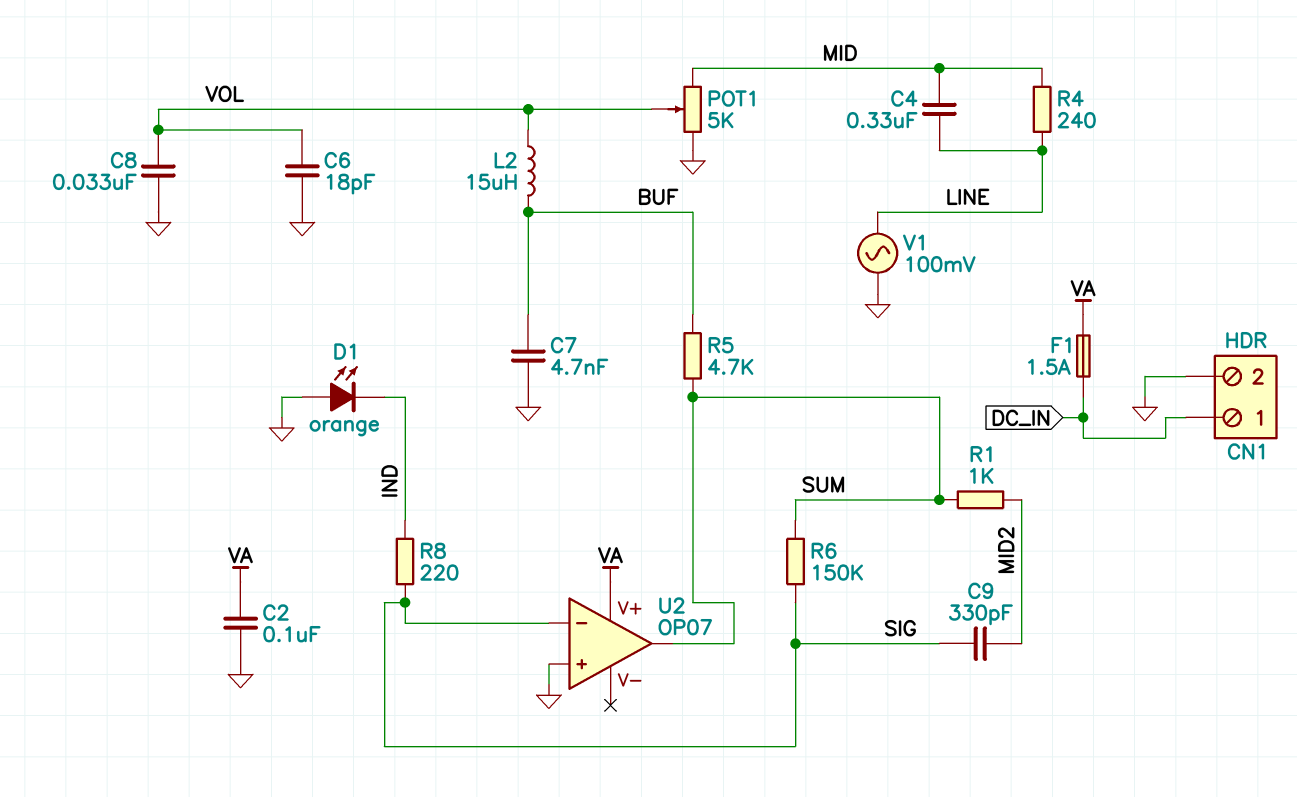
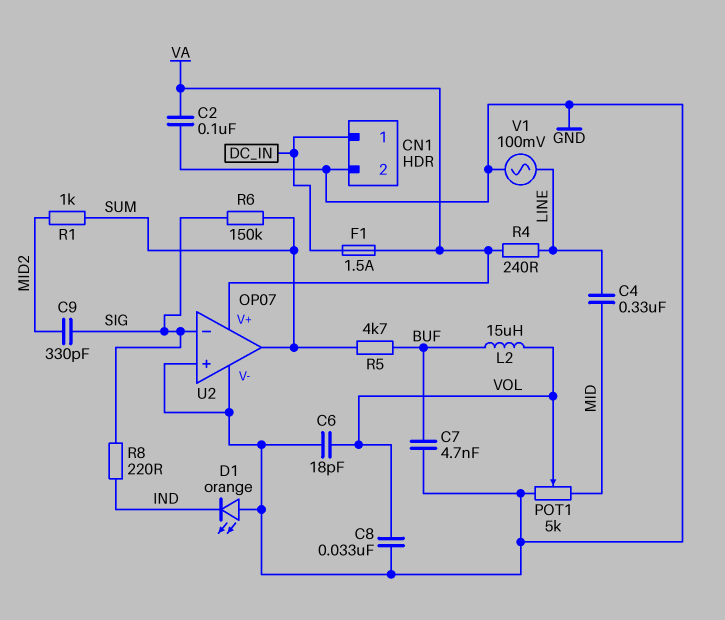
R4: 240 (LINE, MID) -> 240 (LINE, VA)
U2 pin V-: none -> GND

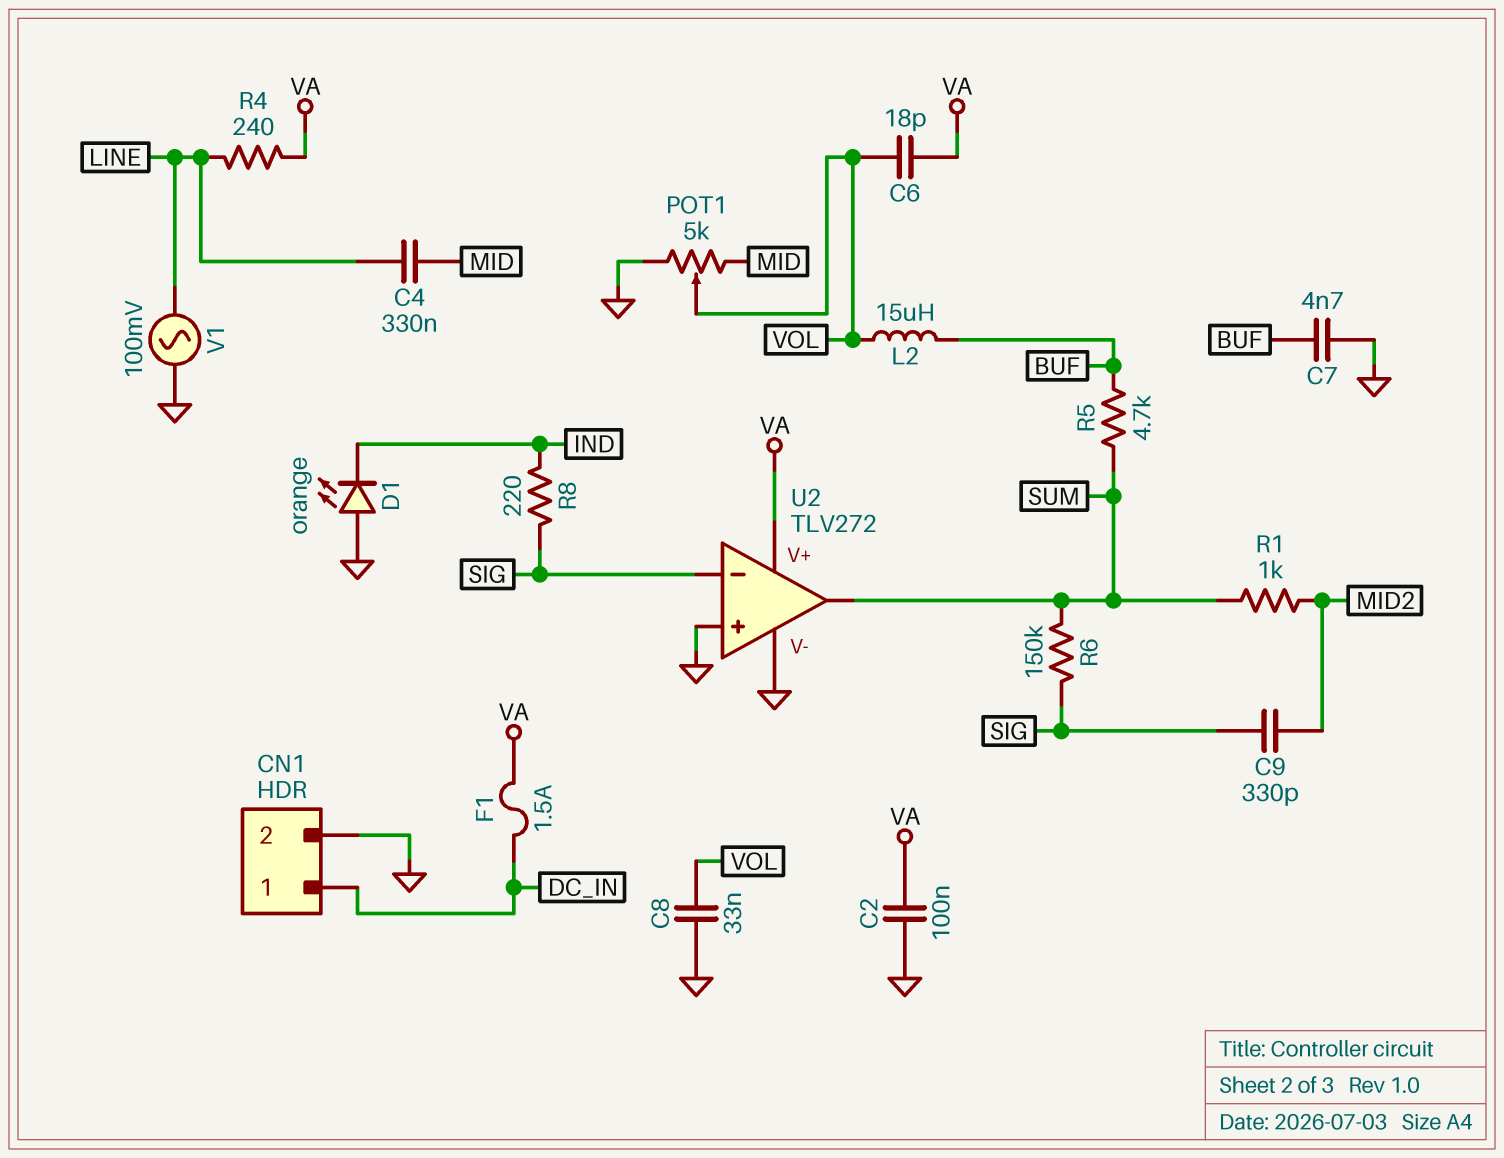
C6: 18pF (GND, VOL) -> 18pF (VA, VOL)
U2: OP07 -> TLV272

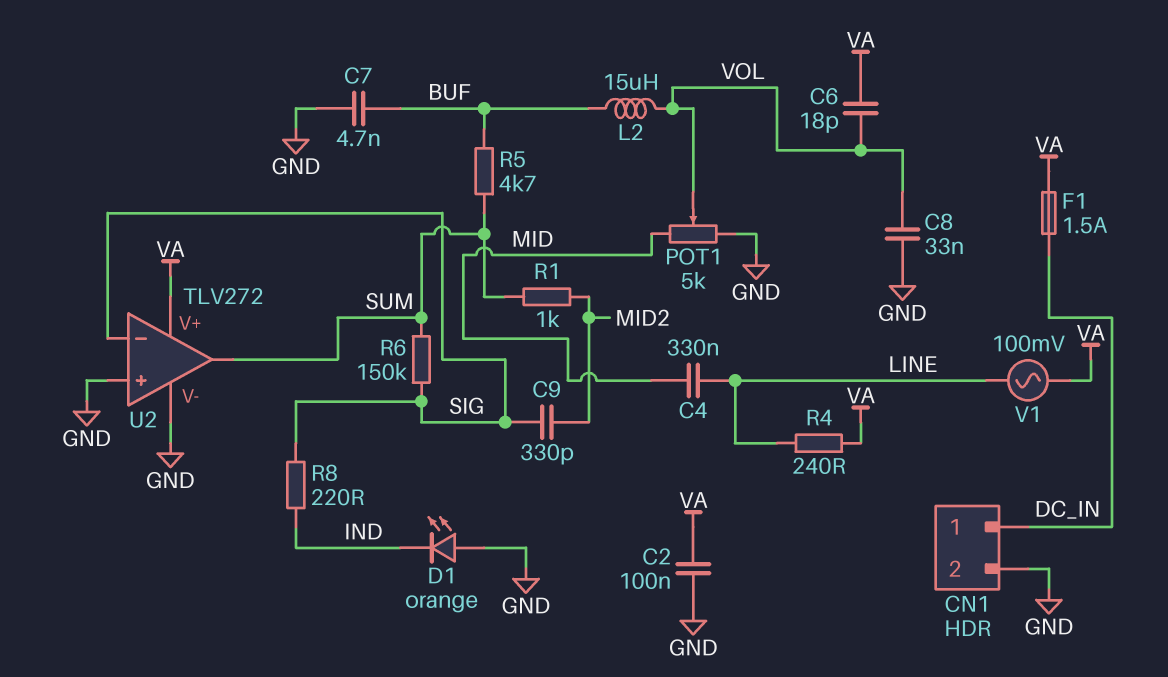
V1: AC 100mV (GND, LINE) -> AC 100mV (LINE, VA)

